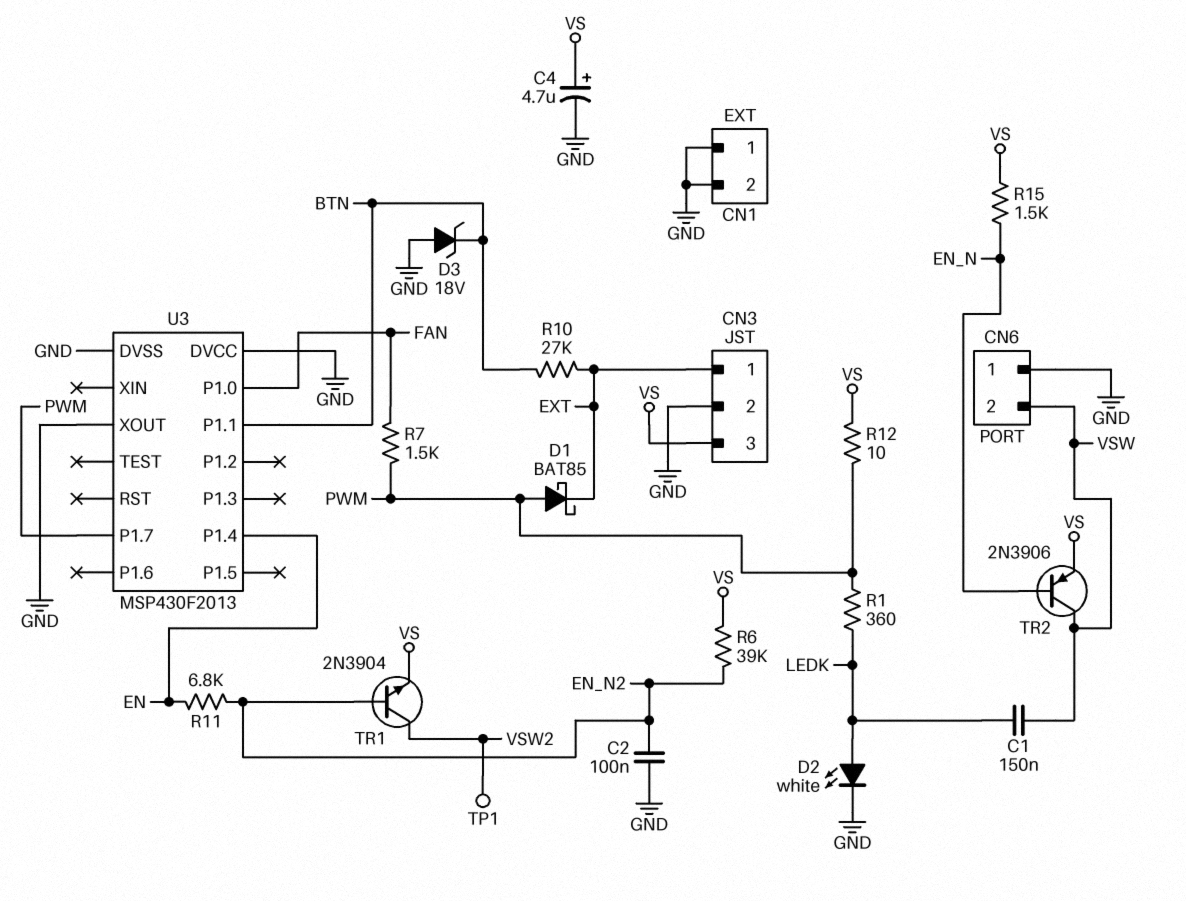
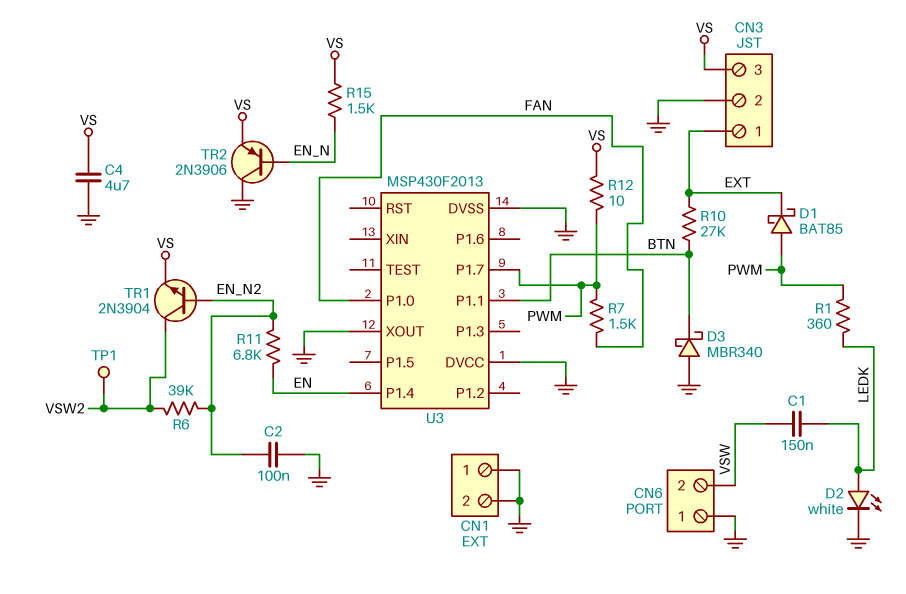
C4: 4.7uF (plus VS, minus GND) -> 4.7uF (GND, VS)
D3: zener 18V (A GND, K BTN) -> schottky MBR340 (A GND, K BTN)
R6: 39k (EN_N2, VS) -> 39k (EN_N2, VSW2)
TR2: PNP 2N3906 (B EN_N, C VSW, E VS) -> PNP 2N3906 (B EN_N, C GND, E VS)

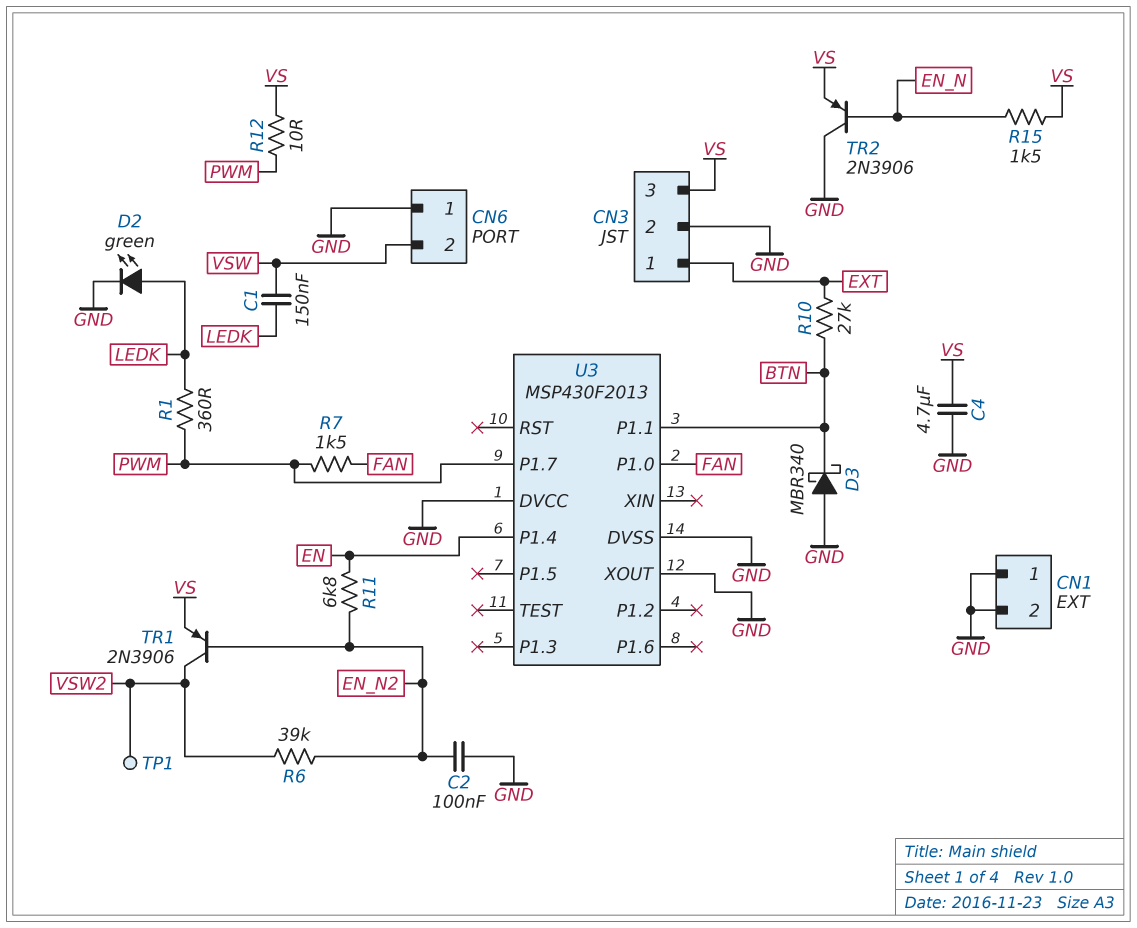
D1: schottky BAT85 (A PWM, K EXT) -> none
D2: LED white (A LEDK, K GND) -> LED green (A LEDK, K GND)
TR1: NPN 2N3904 (B EN_N2, C VSW2, E VS) -> PNP 2N3906 (B EN_N2, C VSW2, E VS)

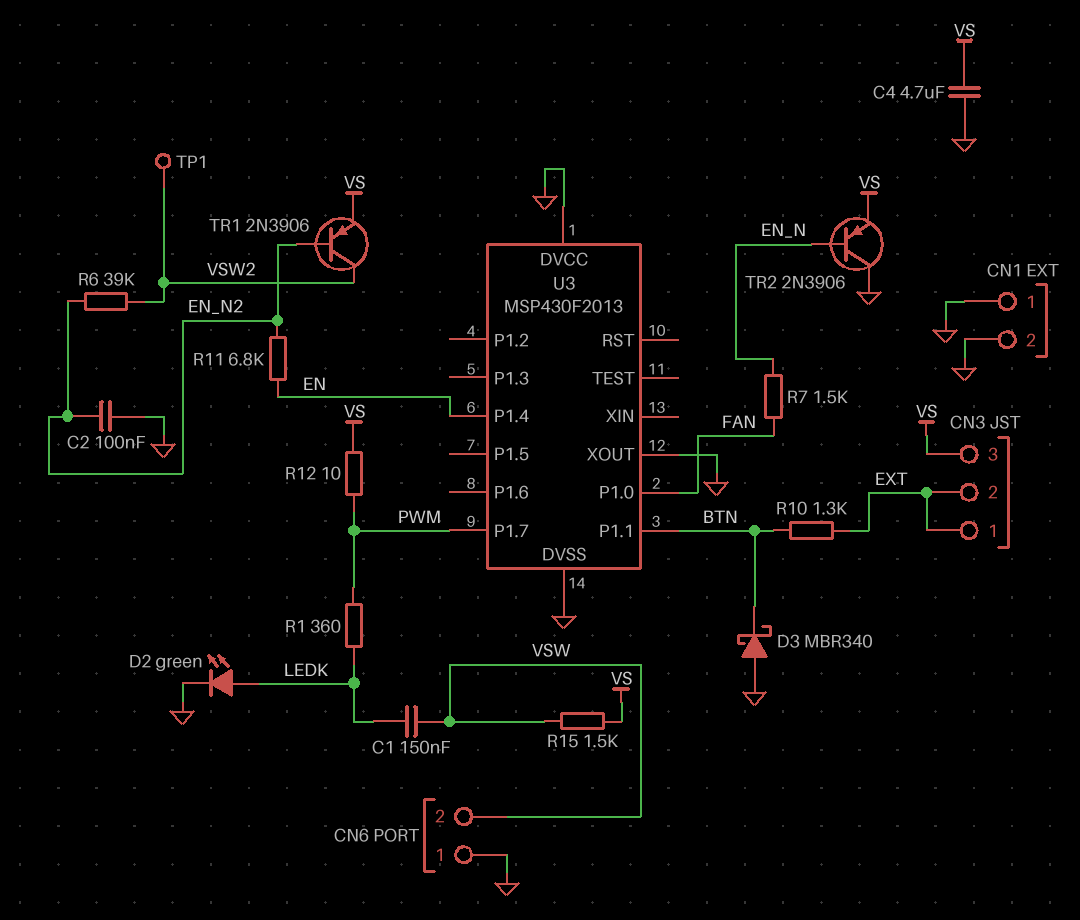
CN3 pin 2: GND -> EXT
R7: 1.5k (FAN, PWM) -> 1.5k (EN_N, FAN)
R10: 27k (BTN, EXT) -> 1.3k (BTN, EXT)
R15: 1.5k (EN_N, VS) -> 1.5k (VS, VSW)

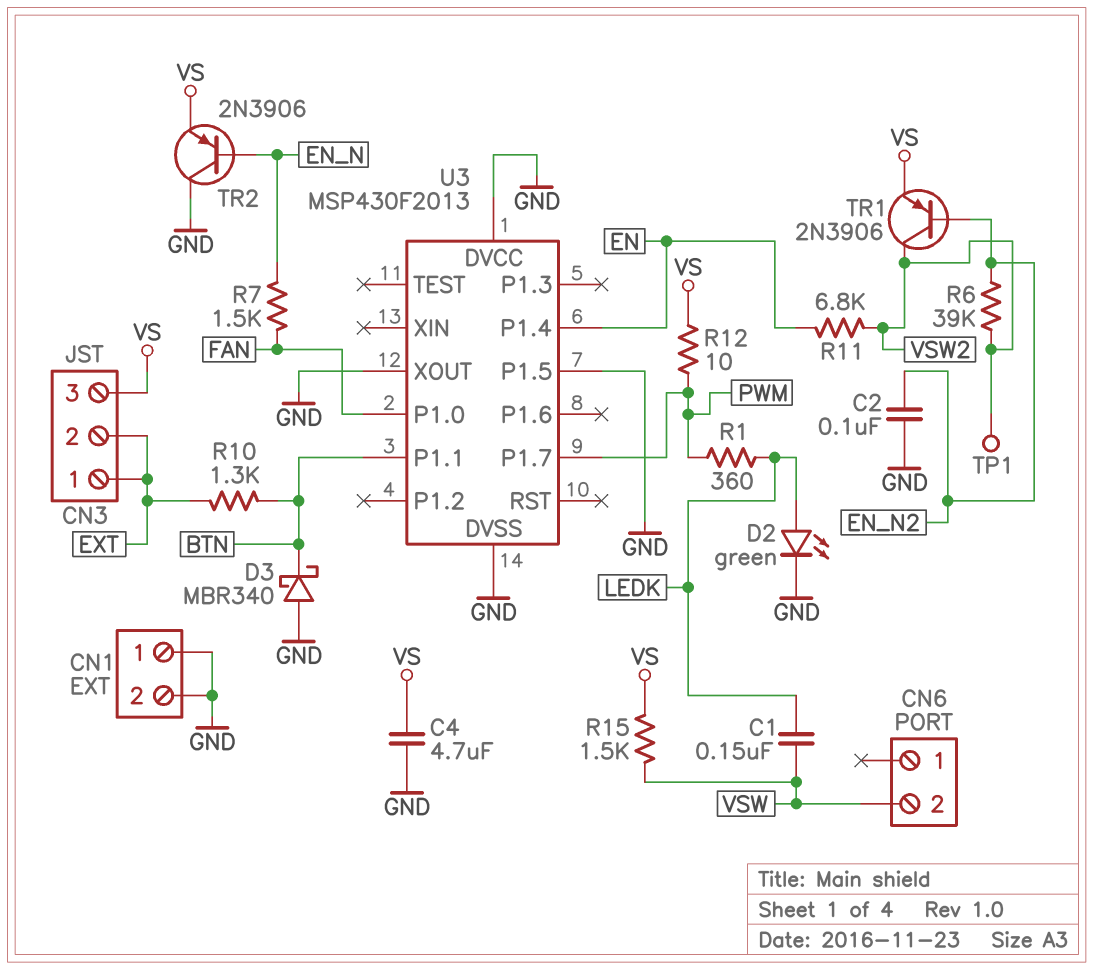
CN6 pin 1: GND -> none
R11: 6.8k (EN, EN_N2) -> 6.8k (EN, VSW2)
U3 pin P1.5: none -> GND

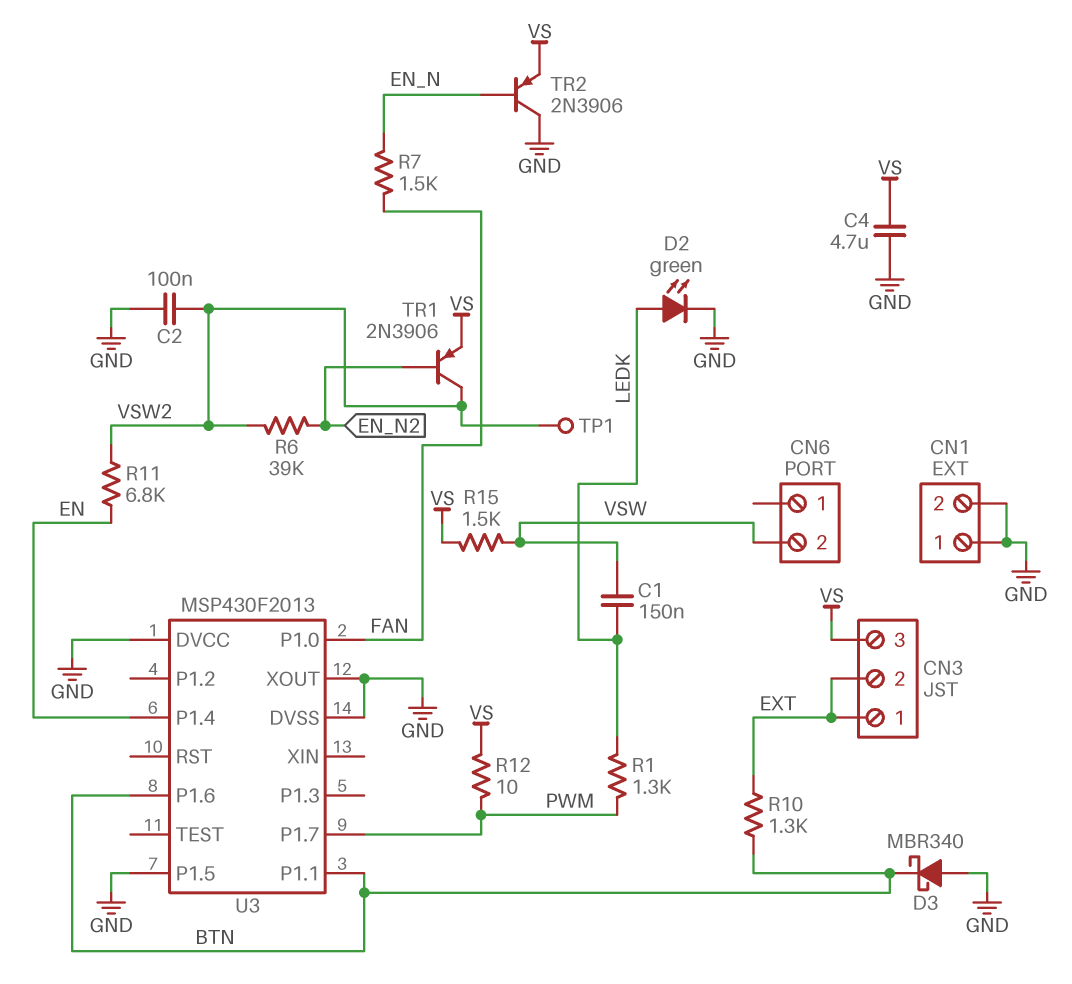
C2: 100nF (EN_N2, GND) -> 100nF (GND, VSW2)
R1: 360 (LEDK, PWM) -> 1.3k (LEDK, PWM)
U3 pin P1.6: none -> BTN

